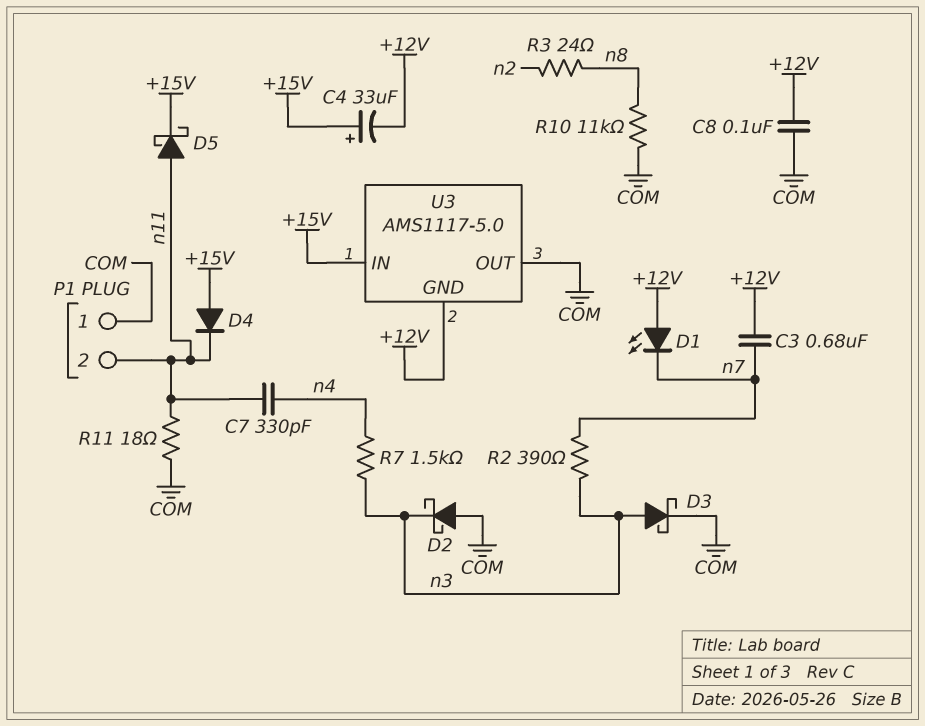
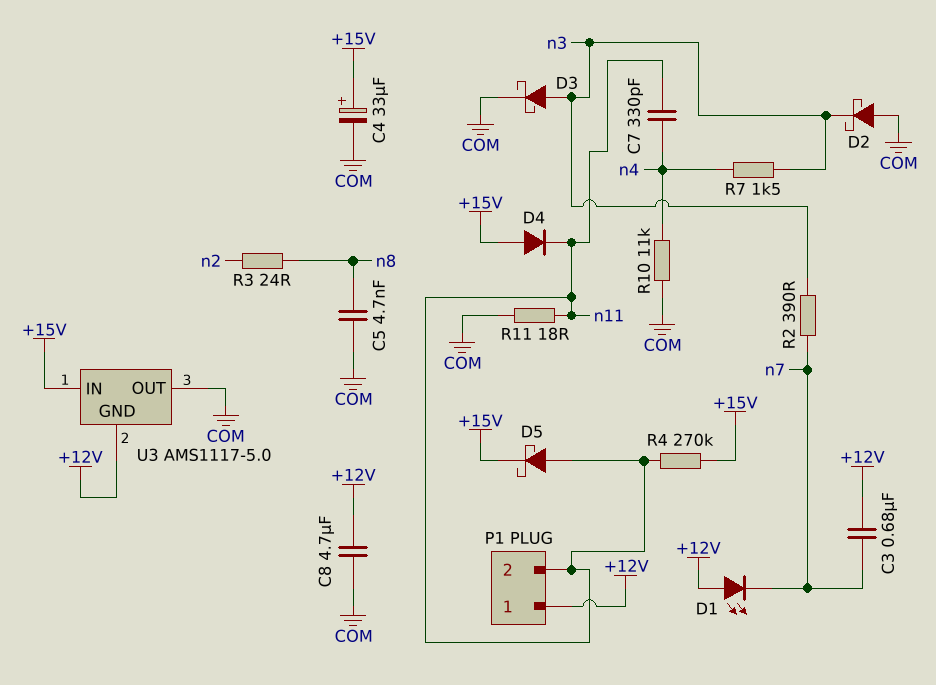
C4: 33uF (plus +15V, minus +12V) -> 33uF (plus +15V, minus COM)
C5: none -> 4.7nF (COM, n8)
C8: 100nF (+12V, COM) -> 4.7uF (+12V, COM)
P1 pin 1: COM -> +12V
R4: none -> 270k (+15V, n11)
R10: 11k (COM, n8) -> 11k (COM, n4)

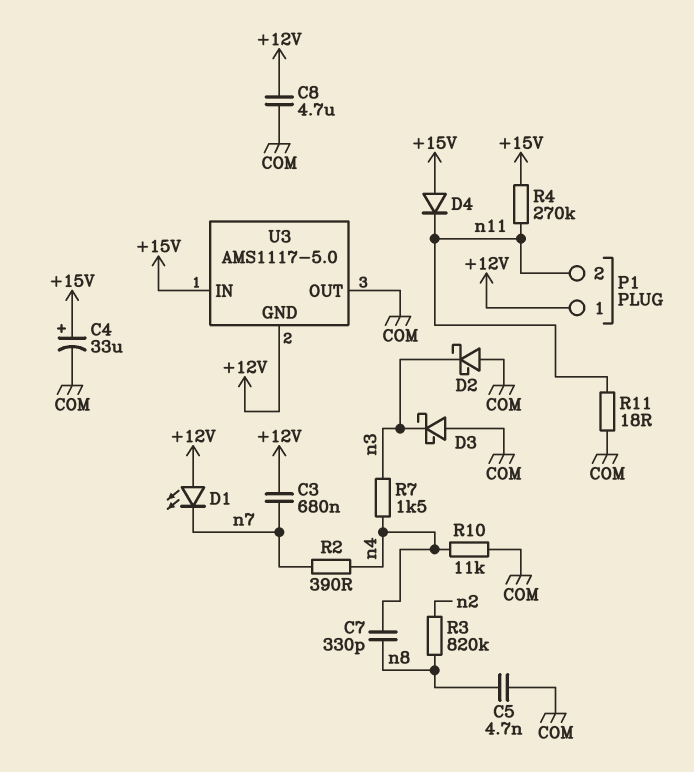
C7: 330pF (n4, n11) -> 330pF (n4, n8)
D3: schottky (A n3, K COM) -> schottky (A COM, K n3)
D5: schottky (A n11, K +15V) -> none
R2: 390 (n3, n7) -> 390 (n4, n7)
R3: 24 (n2, n8) -> 820k (n2, n8)

